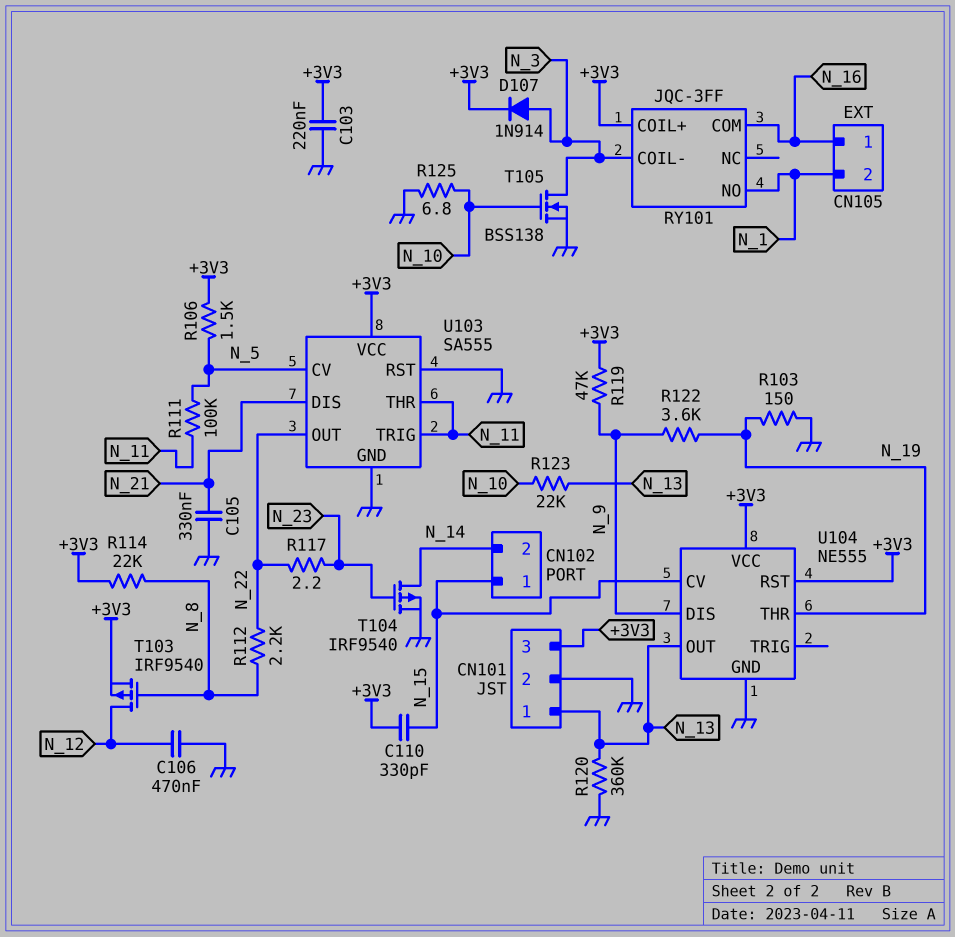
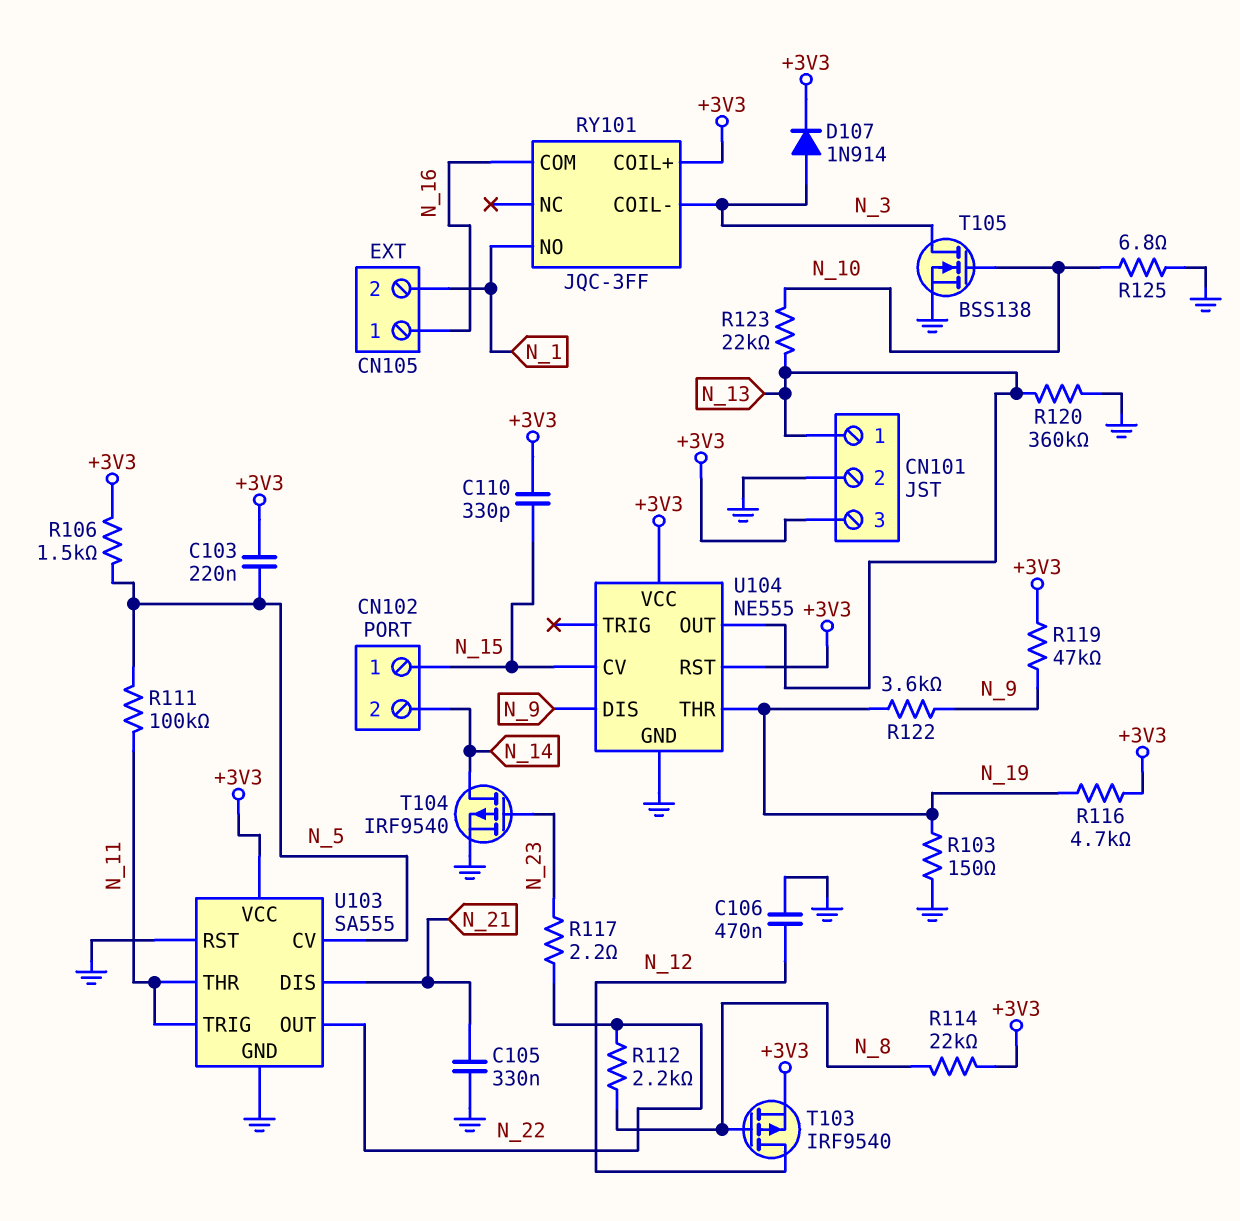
C103: 220nF (+3V3, GND) -> 220nF (+3V3, N_5)
R116: none -> 4.7k (+3V3, N_19)

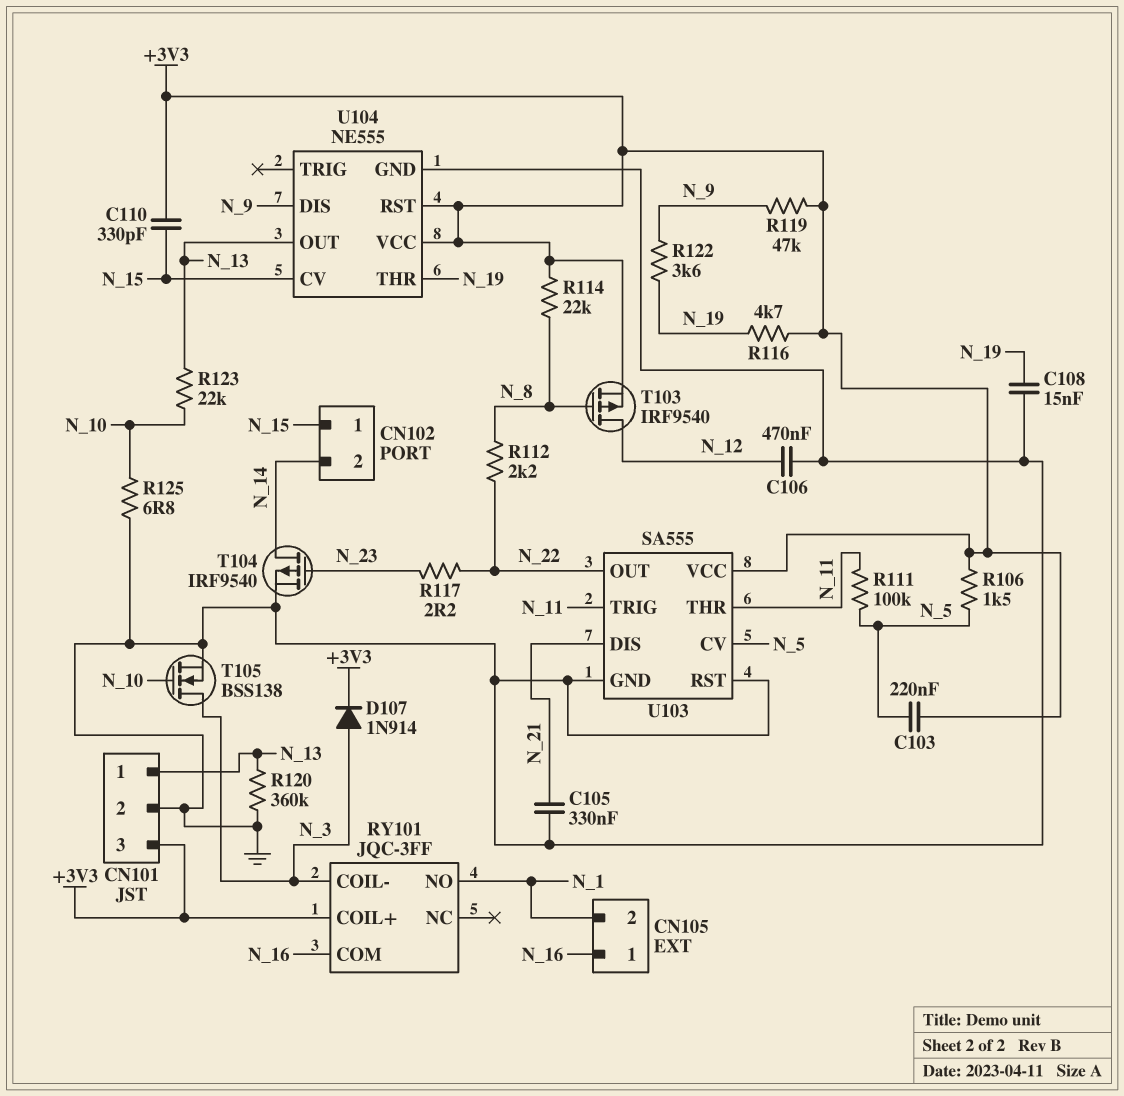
C108: none -> 15nF (GND, N_19)
R103: 150 (GND, N_19) -> none

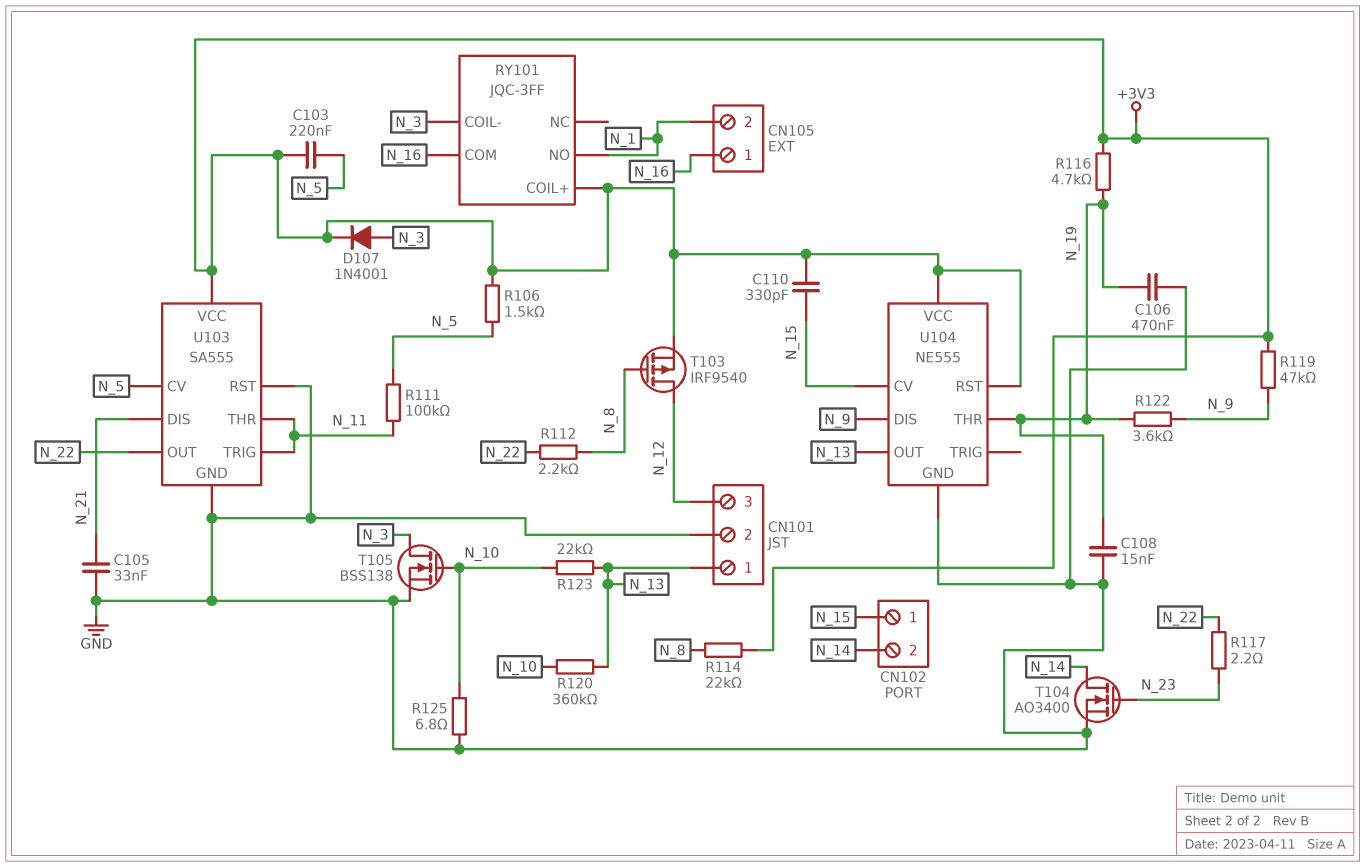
C105: 330nF (GND, N_21) -> 33nF (GND, N_21)
C106: 470nF (GND, N_12) -> 470nF (GND, N_19)
CN101 pin 3: +3V3 -> N_12
D107: diode 1N914 (A N_3, K +3V3) -> diode 1N4001 (A N_3, K +3V3)
R120: 360k (GND, N_13) -> 360k (N_10, N_13)
T104: PMOS IRF9540 (G N_23, D N_14, S GND) -> NMOS AO3400 (G N_23, D N_14, S GND)

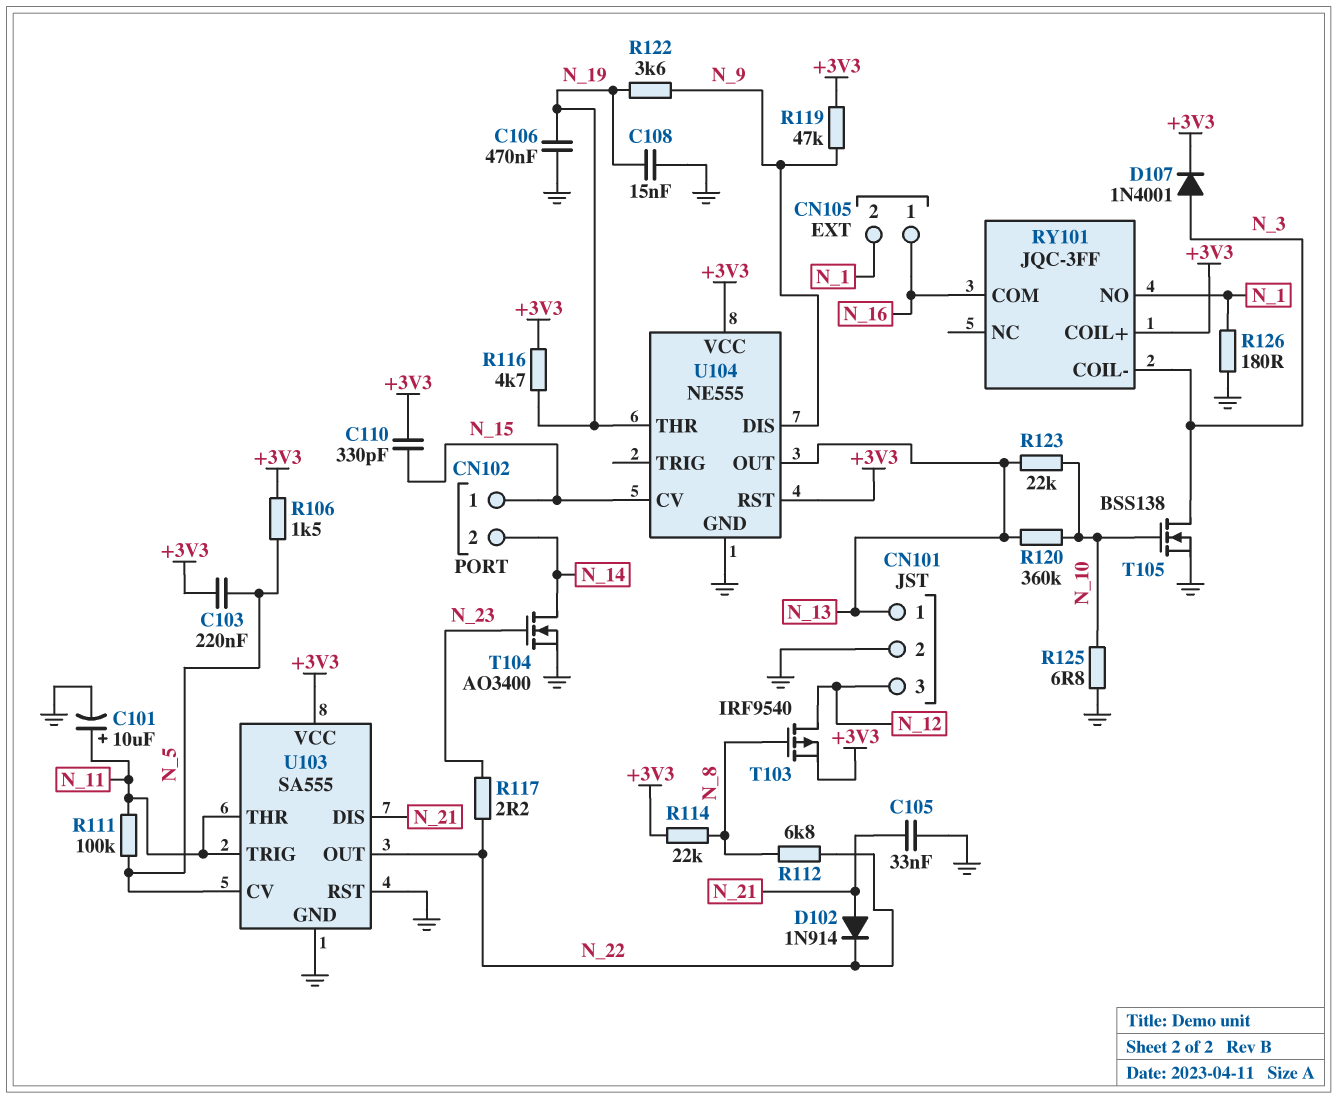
C101: none -> 10uF (plus N_11, minus GND)
D102: none -> diode 1N914 (A N_21, K N_22)
R112: 2.2k (N_8, N_22) -> 6.8k (N_8, N_22)
R126: none -> 180 (GND, N_1)

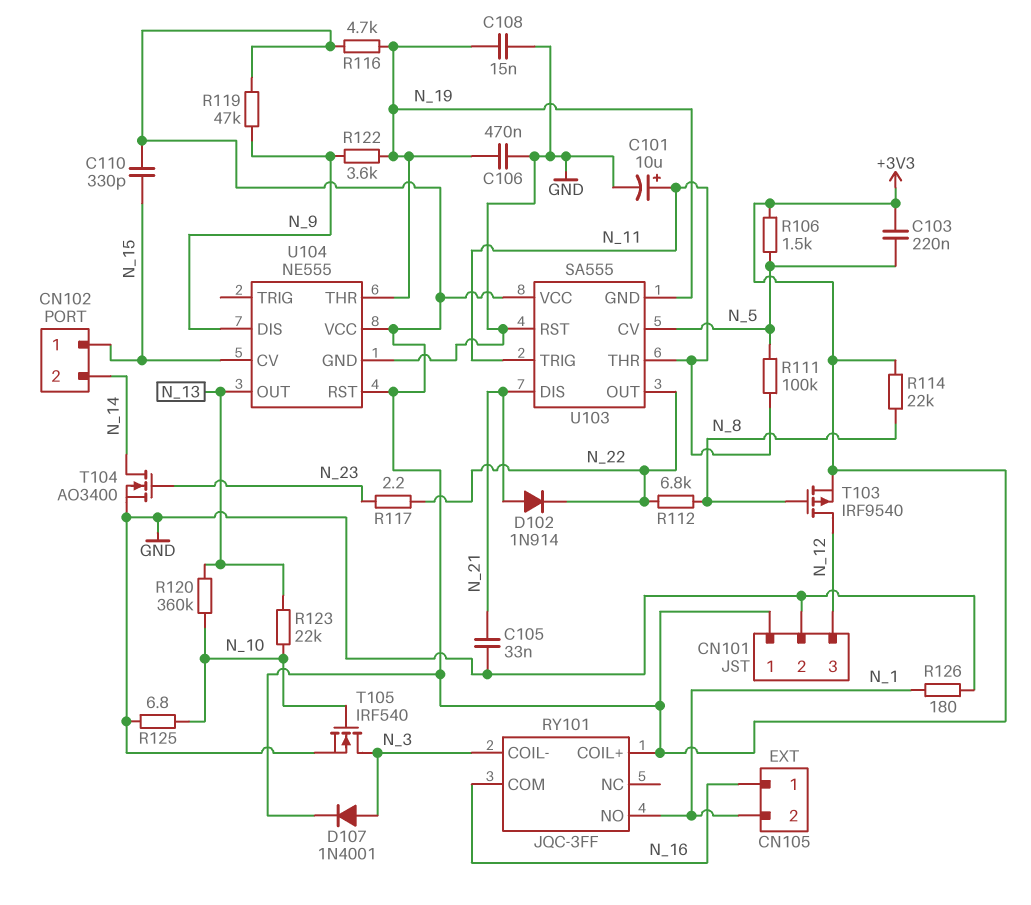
CN101 pin 1: N_13 -> +3V3
T105: NMOS BSS138 (G N_10, D N_3, S GND) -> NMOS IRF540 (G N_10, D N_3, S GND)
U103 pin GND: GND -> N_19

